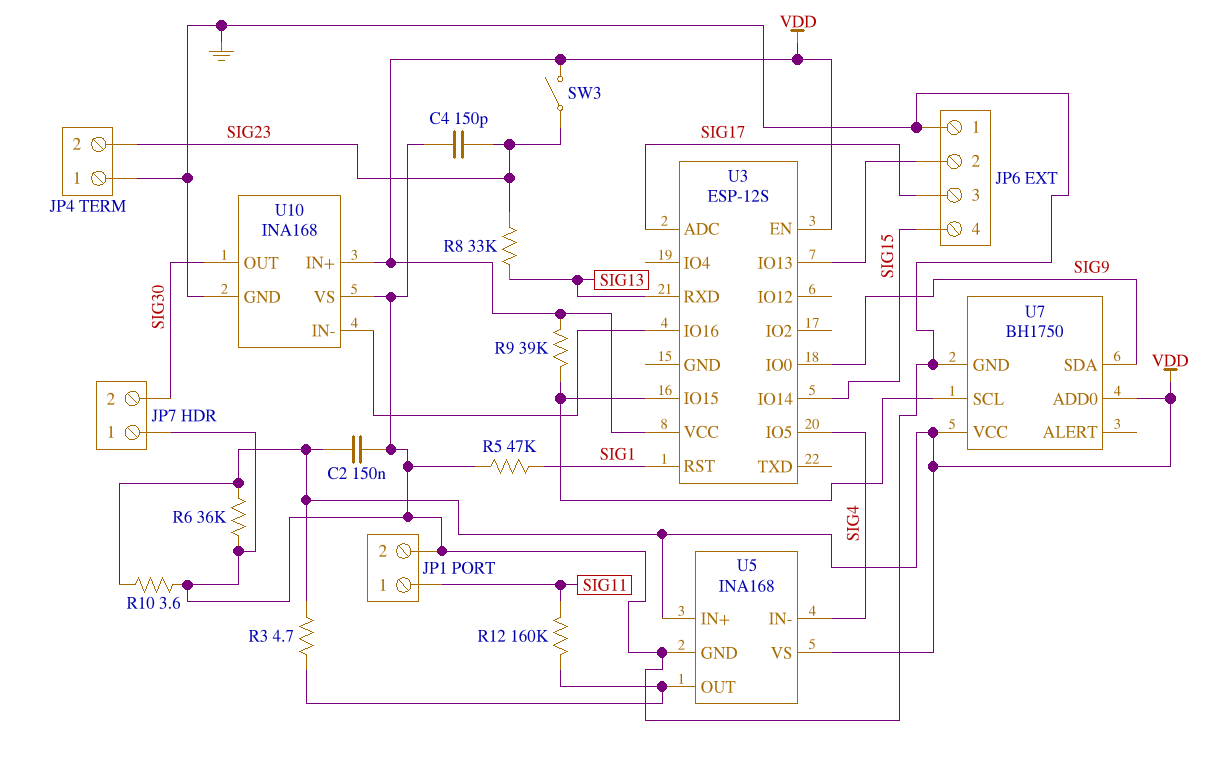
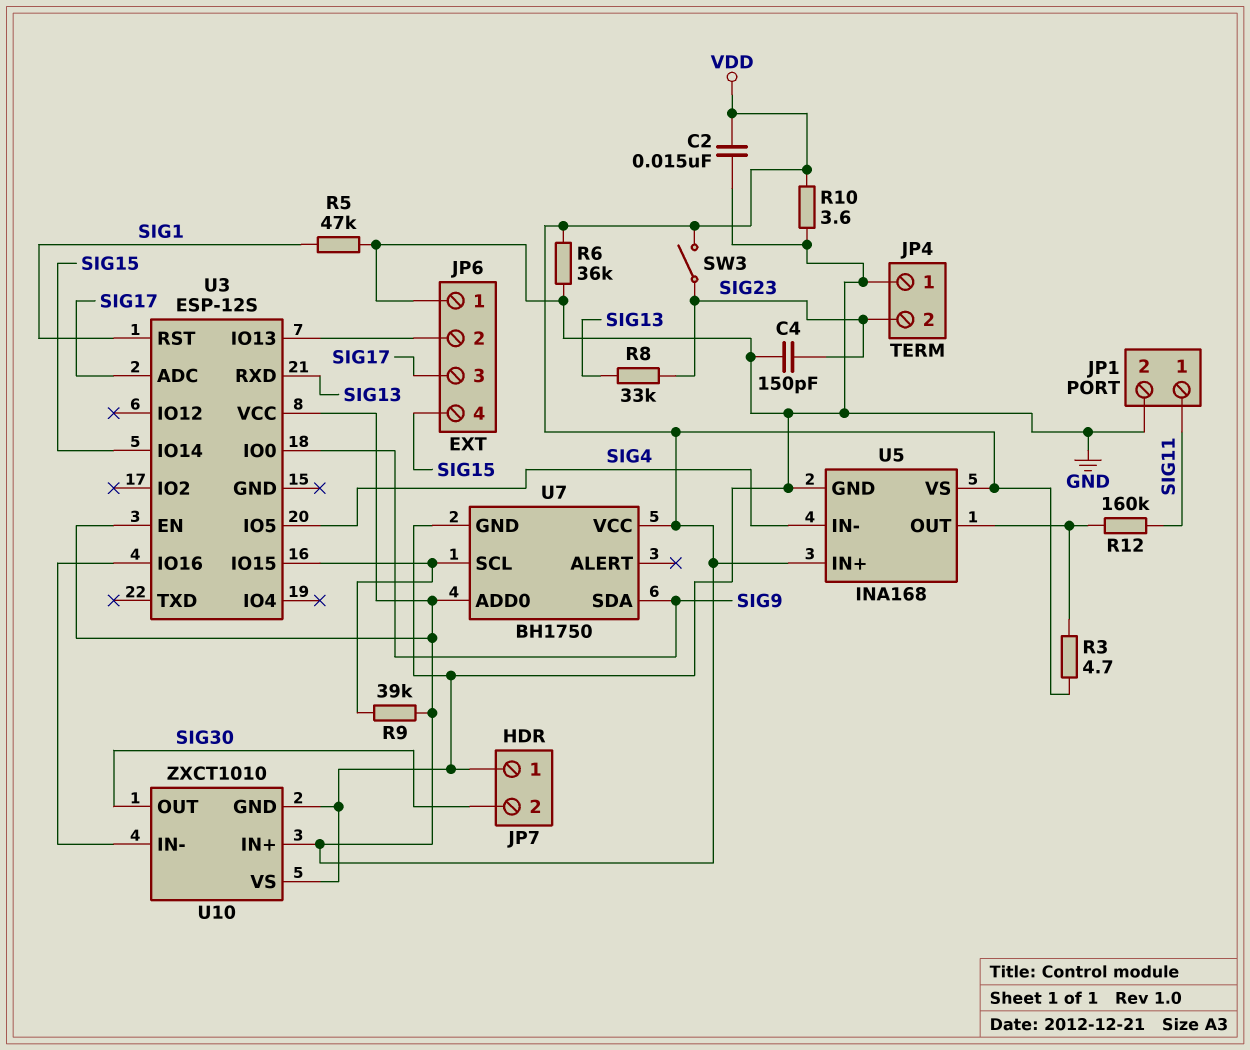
C2: 150nF (GND, VDD) -> 15nF (GND, VDD)
U10: INA168 -> ZXCT1010

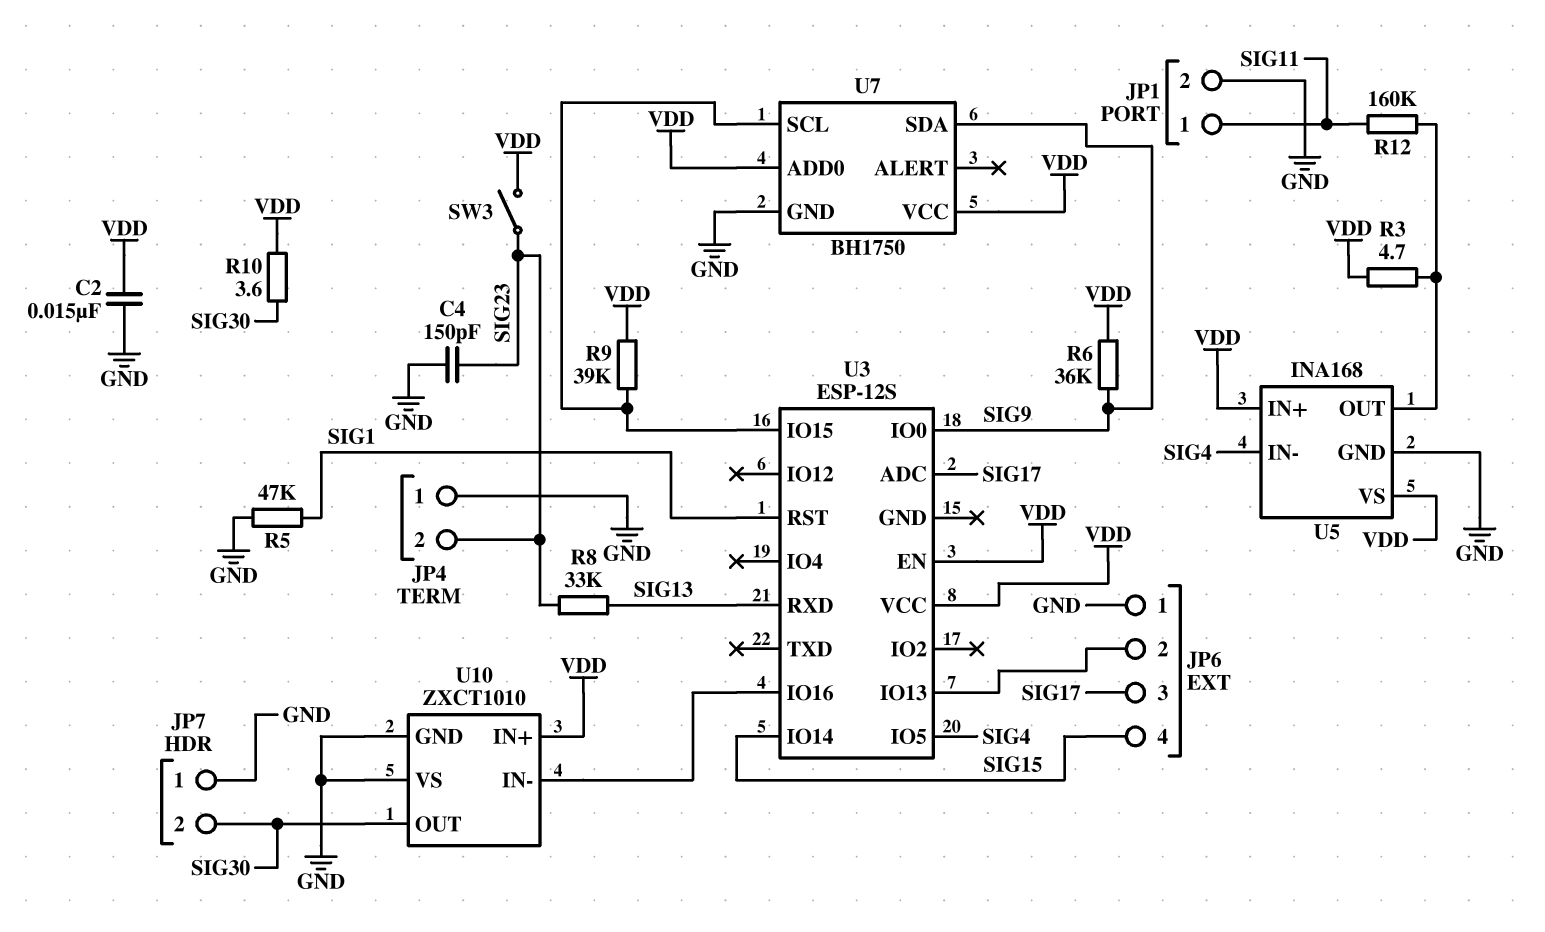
R6: 36k (GND, VDD) -> 36k (SIG9, VDD)
R10: 3.6 (GND, VDD) -> 3.6 (SIG30, VDD)

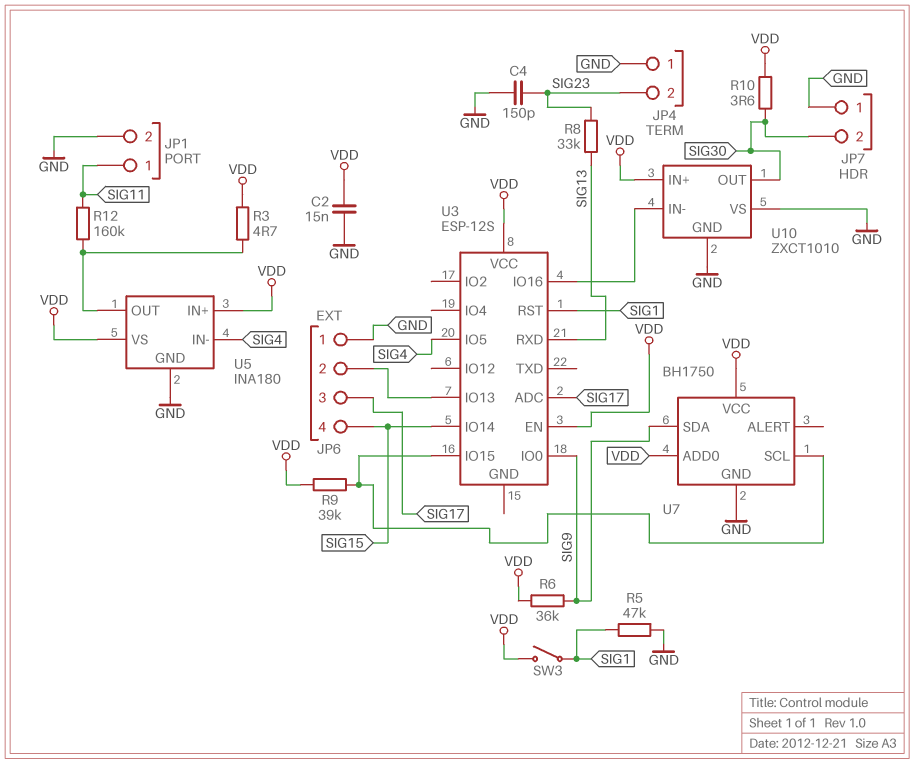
SW3: switch (SIG23, VDD) -> switch (SIG1, VDD)
U5: INA168 -> INA180

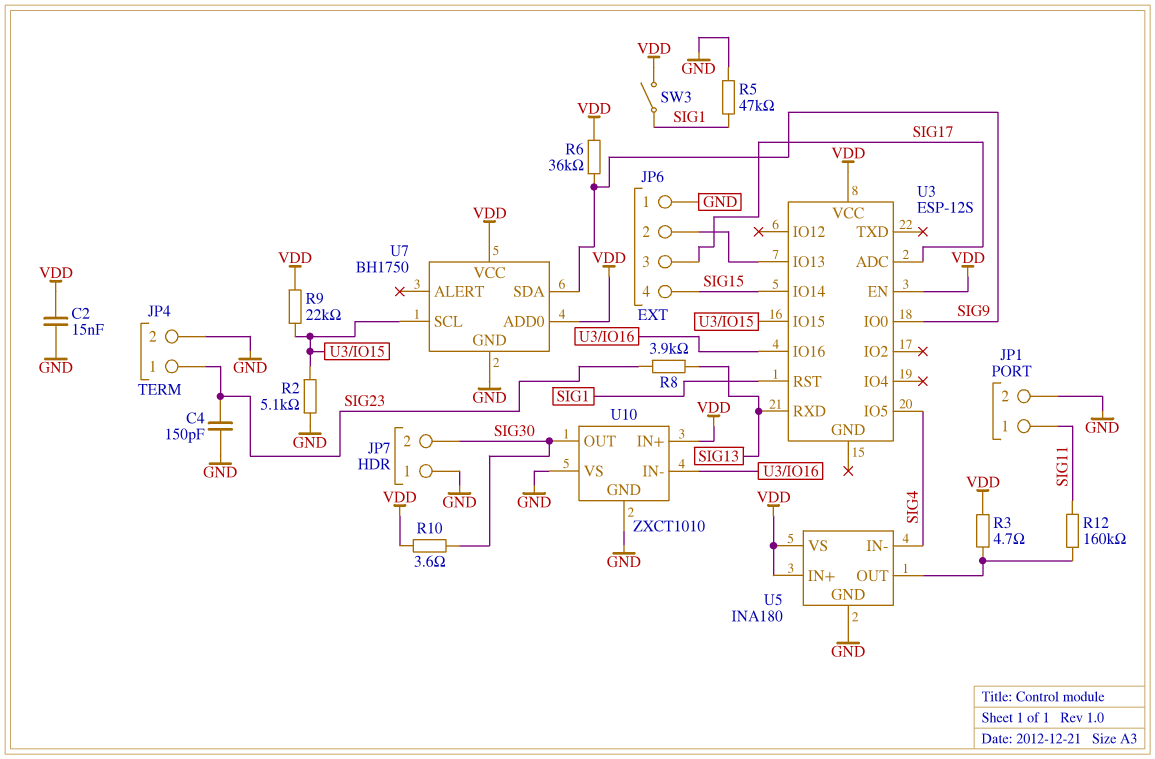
JP4 pin 1: GND -> SIG23
JP4 pin 2: SIG23 -> GND
R2: none -> 5.1k (GND, U3/IO15)
R8: 33k (SIG13, SIG23) -> 3.9k (SIG13, SIG23)
R9: 39k (U3/IO15, VDD) -> 22k (U3/IO15, VDD)

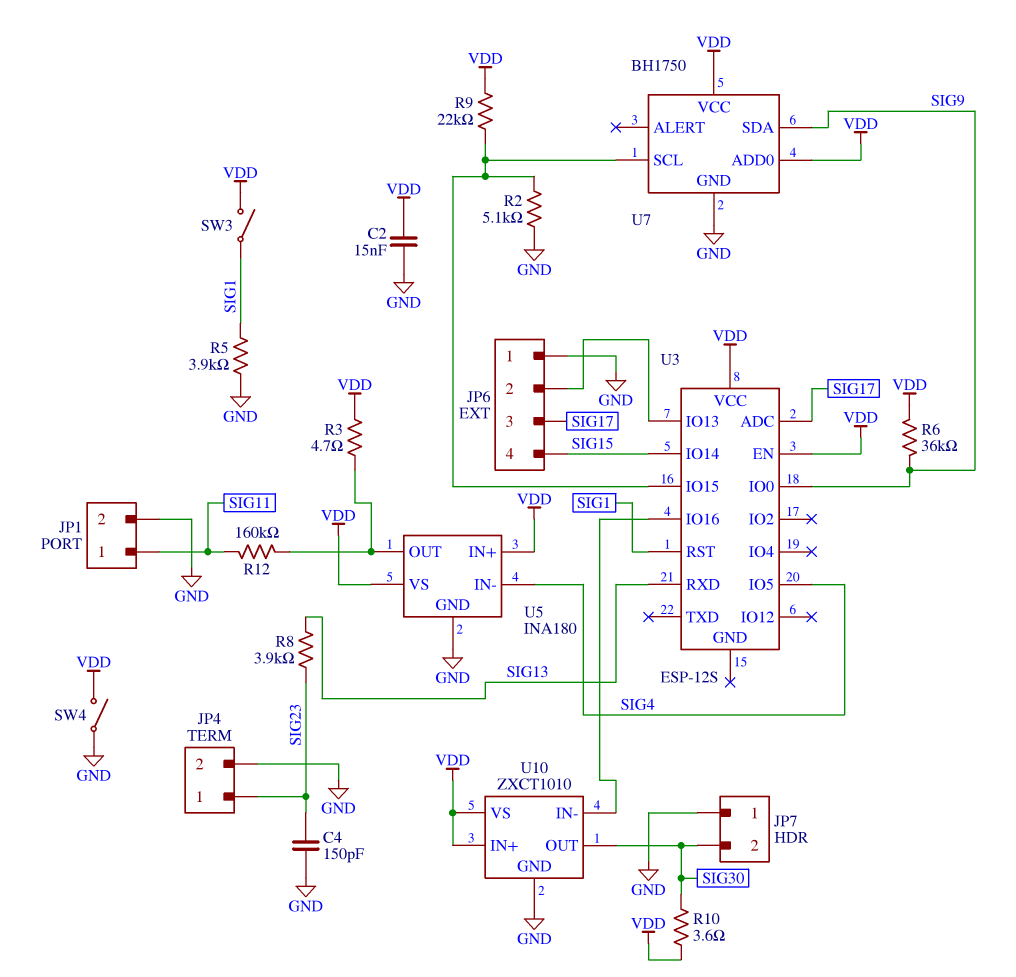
R5: 47k (GND, SIG1) -> 3.9k (GND, SIG1)
SW4: none -> switch (GND, VDD)
U10 pin VS: GND -> VDD

